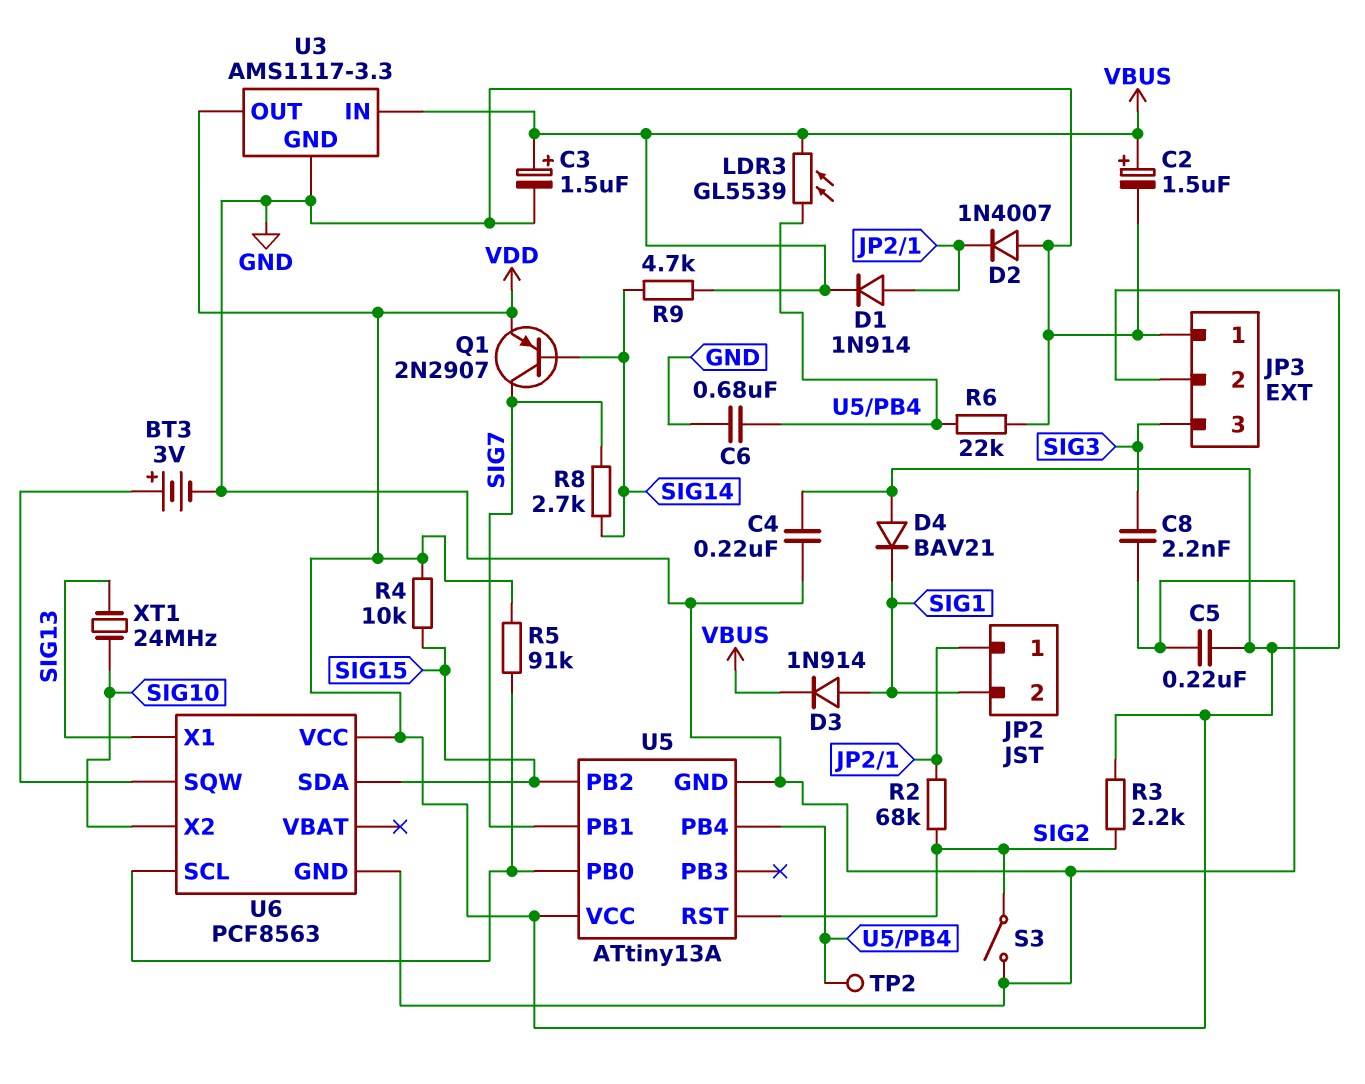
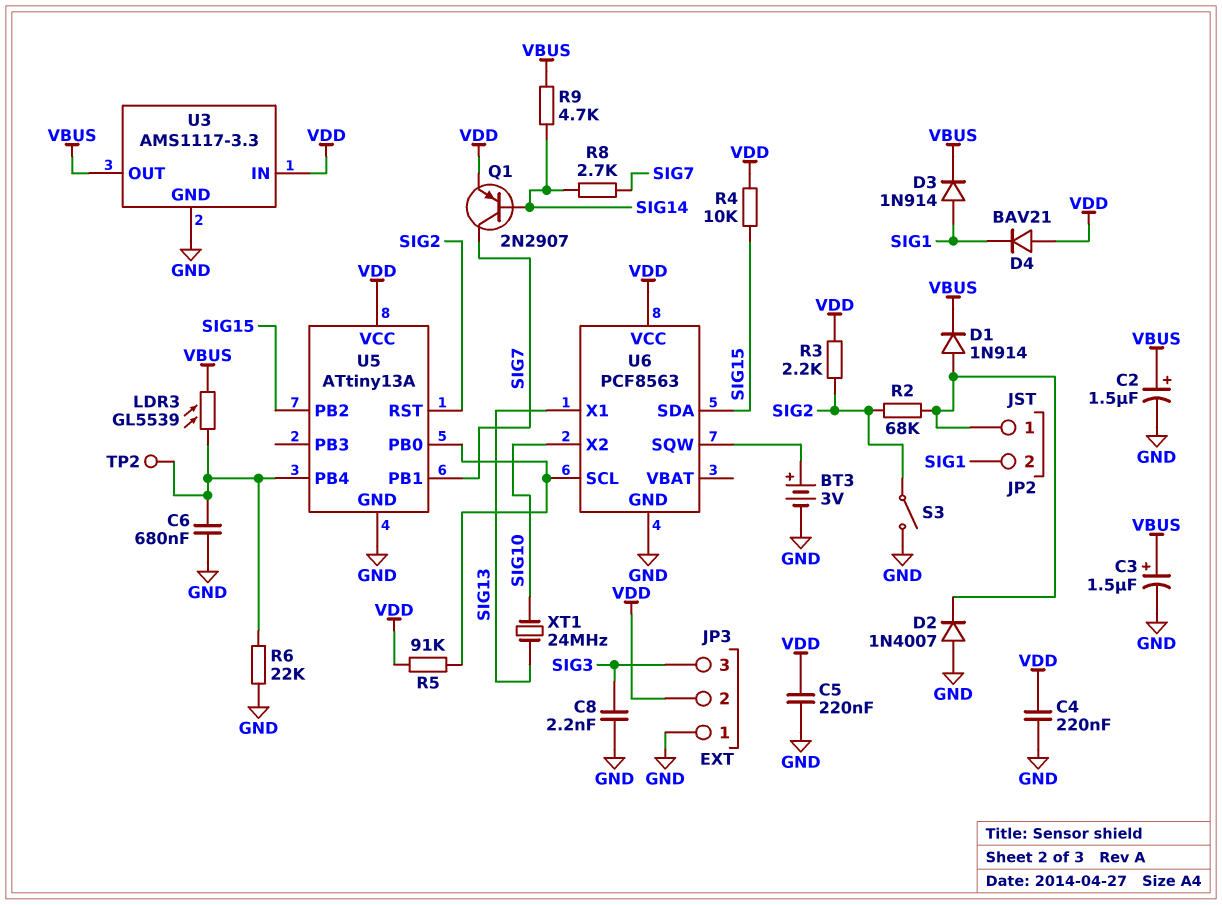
U3 pin IN: VBUS -> VDD
U3 pin OUT: VDD -> VBUS

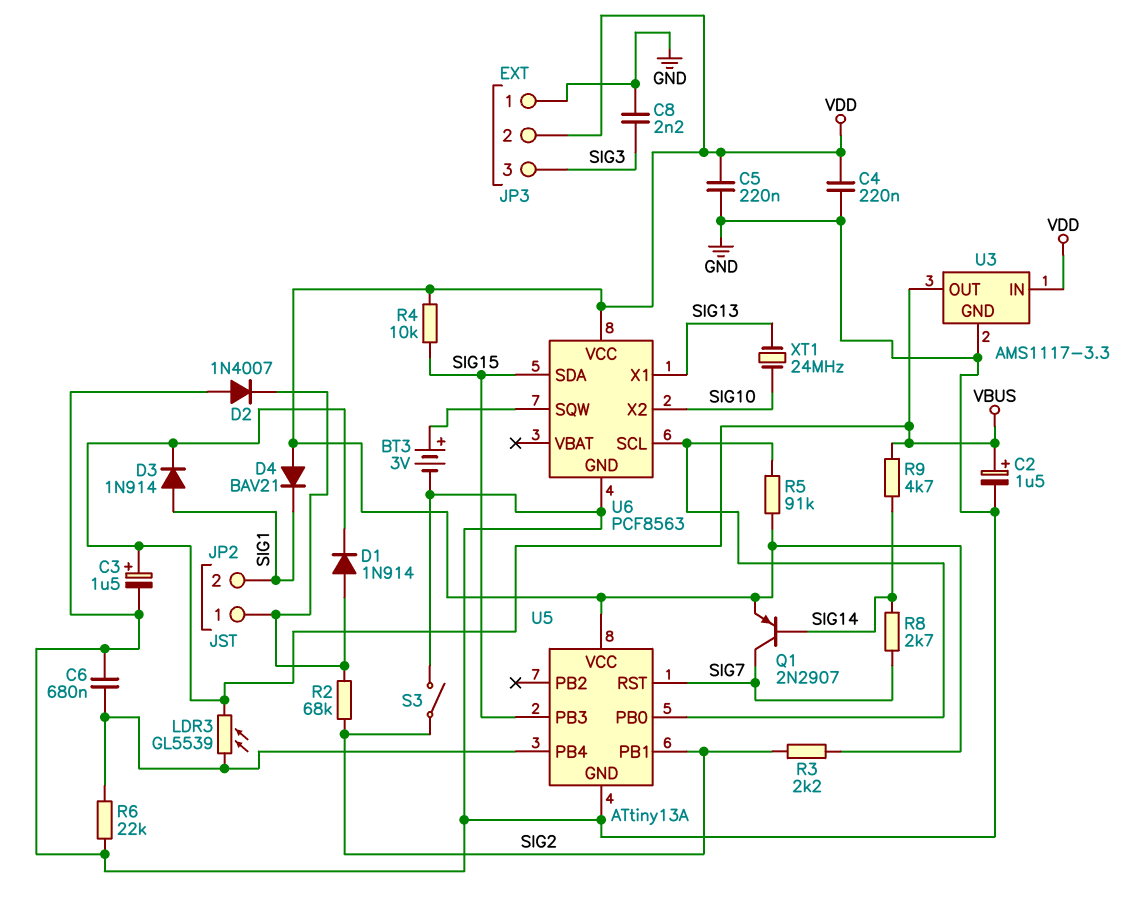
TP2: test point (U5/PB4) -> none
U5 pin PB1: SIG7 -> SIG2
U5 pin PB2: SIG15 -> none
U5 pin PB3: none -> SIG15
U5 pin RST: SIG2 -> SIG7

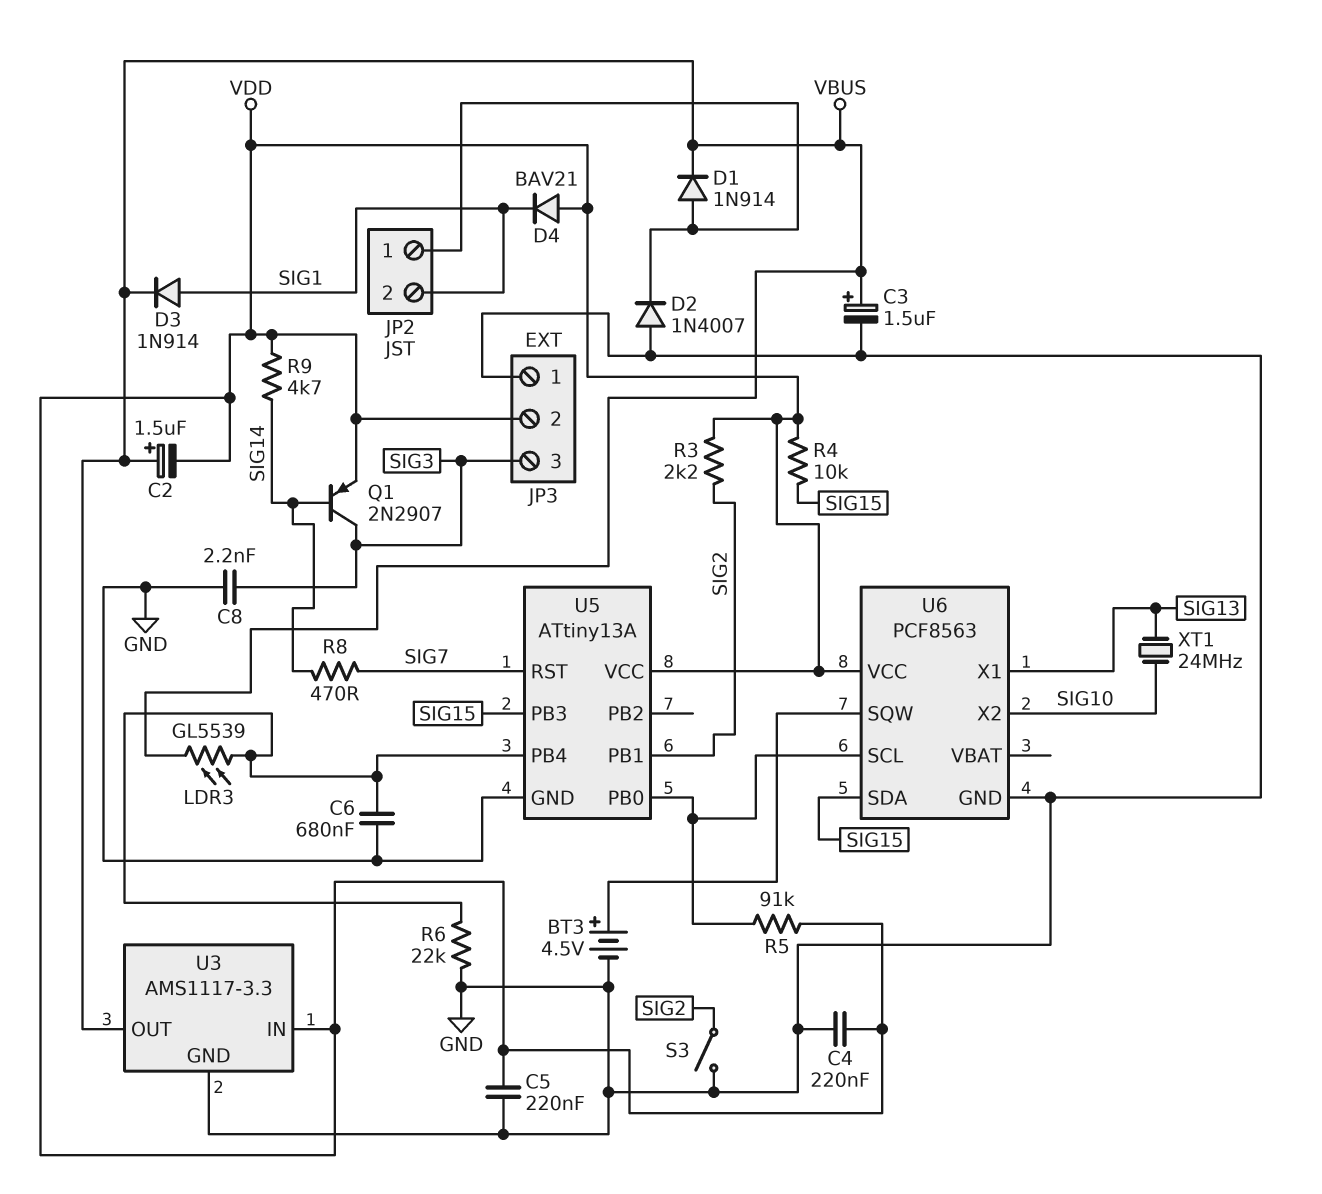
BT3: 3V (plus U6/SQW, minus GND) -> 4.5V (plus U6/SQW, minus GND)
C2: 1.5uF (plus VBUS, minus GND) -> 1.5uF (plus VBUS, minus VDD)
Q1: PNP 2N2907 (B SIG14, C SIG7, E VDD) -> PNP 2N2907 (B SIG14, C SIG3, E VDD)
R2: 68k (JP2/1, SIG2) -> none
R8: 2.7k (SIG7, SIG14) -> 470 (SIG7, SIG14)
R9: 4.7k (SIG14, VBUS) -> 4.7k (SIG14, VDD)

